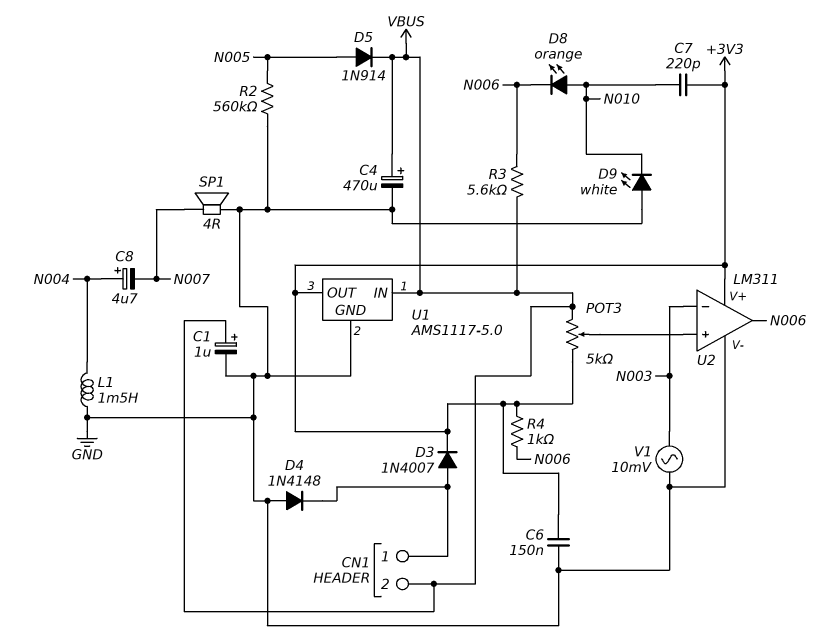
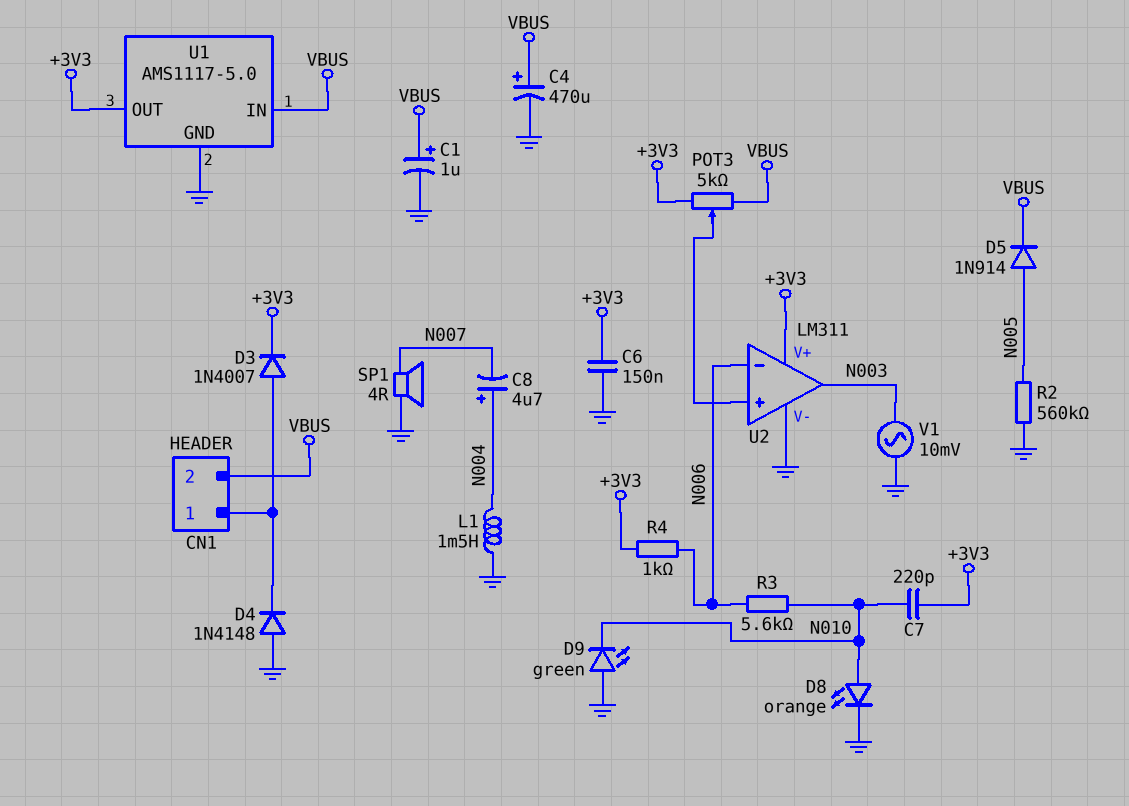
D8: LED orange (A N010, K N006) -> LED orange (A N010, K GND)
D9: LED white (A GND, K N010) -> LED green (A GND, K N010)
R3: 5.6k (N006, VBUS) -> 5.6k (N006, N010)
U2 pin in-: N003 -> N006
U2 pin out: N006 -> N003

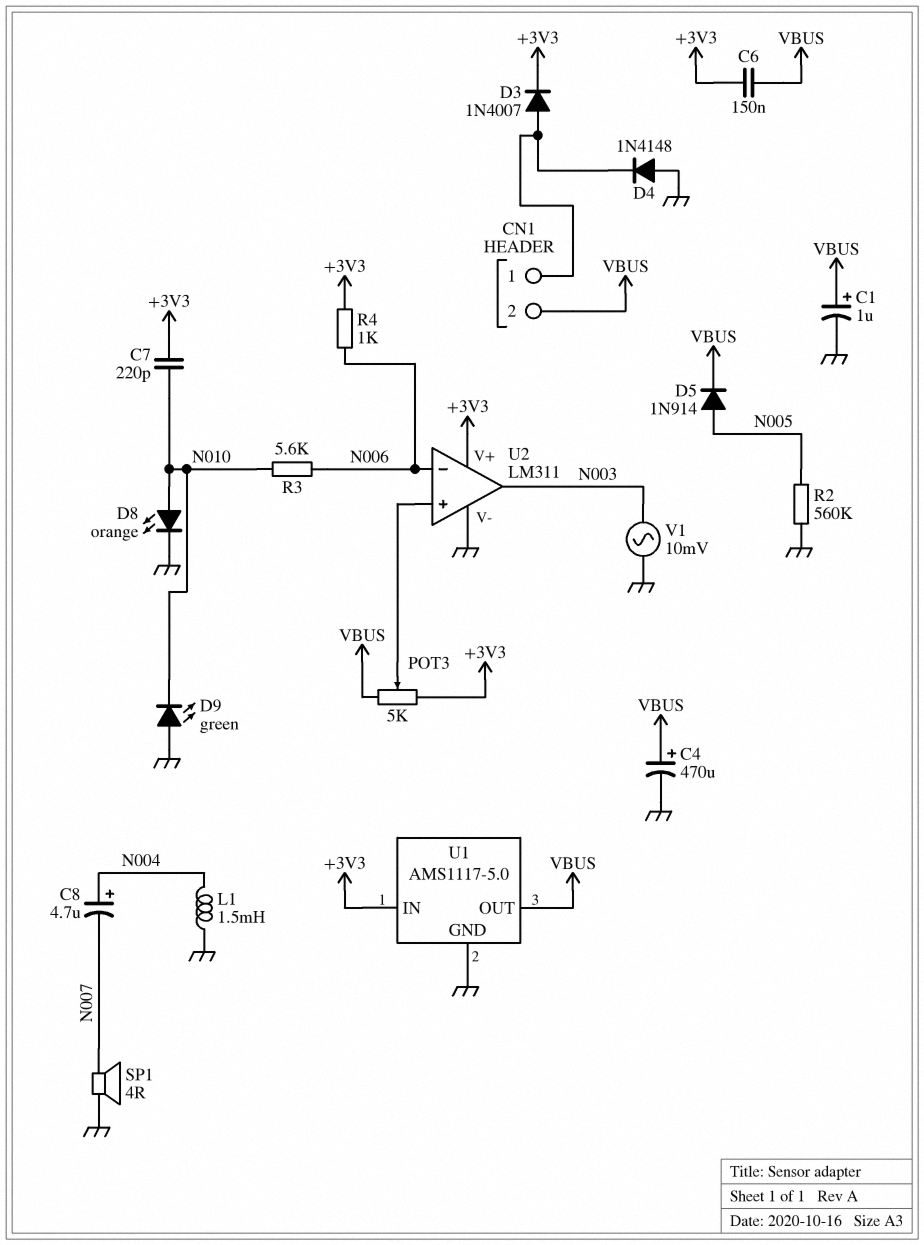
C6: 150nF (+3V3, GND) -> 150nF (+3V3, VBUS)
U1 pin IN: VBUS -> +3V3
U1 pin OUT: +3V3 -> VBUS

